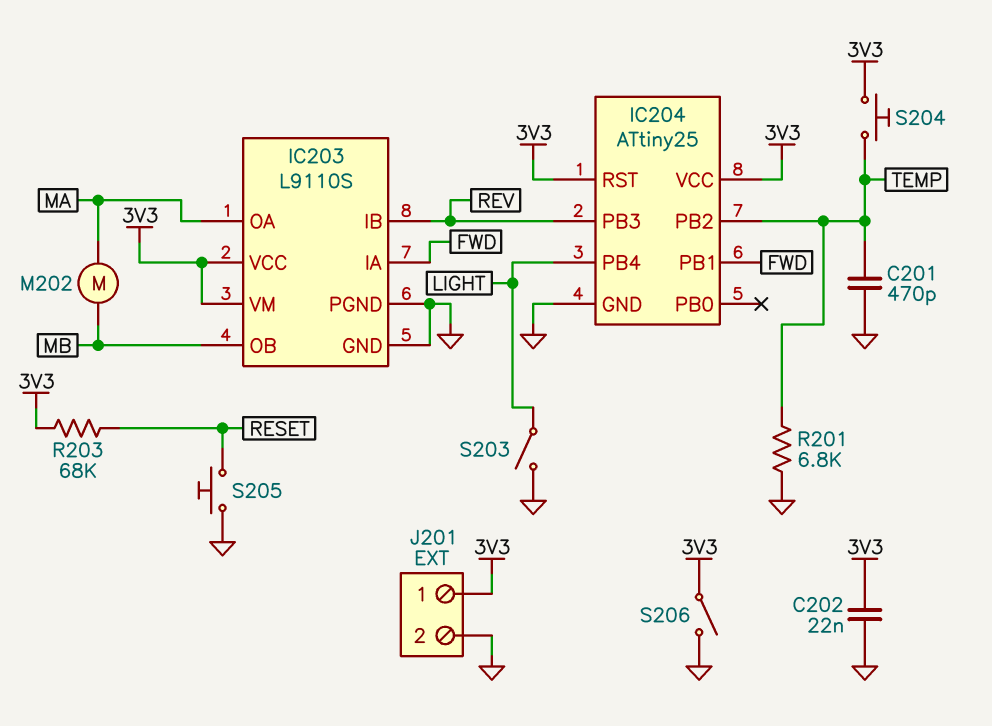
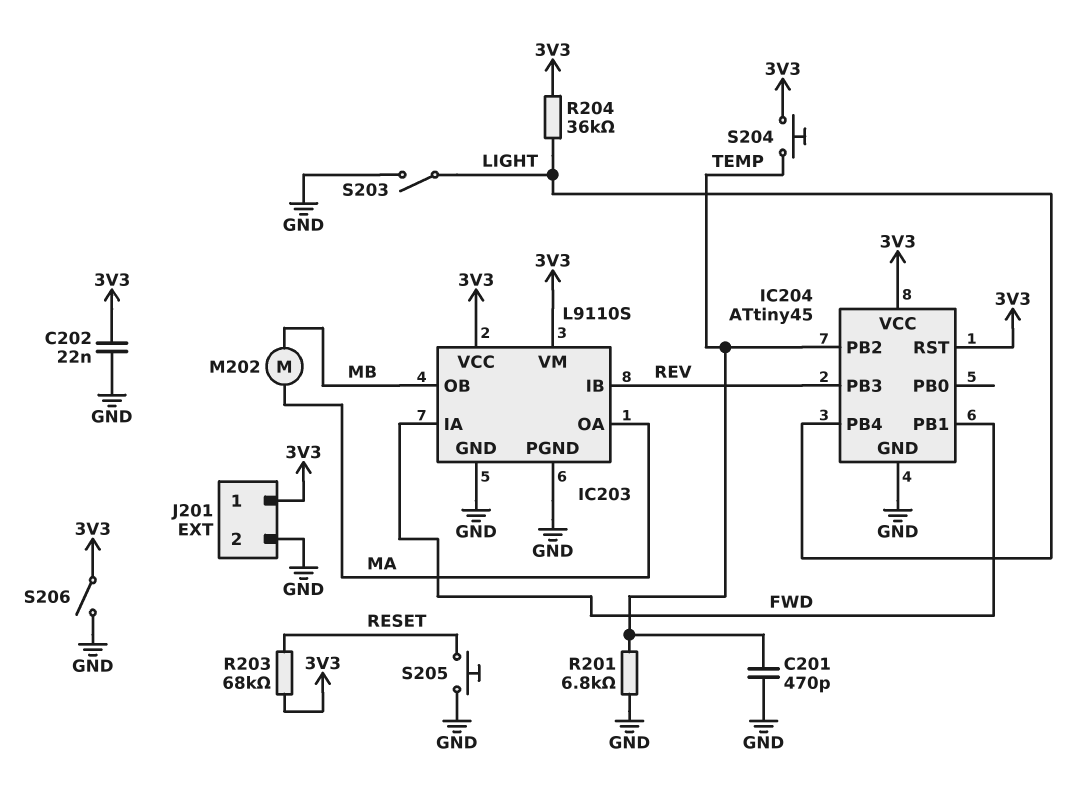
IC204: ATtiny25 -> ATtiny45
R204: none -> 36k (3V3, LIGHT)

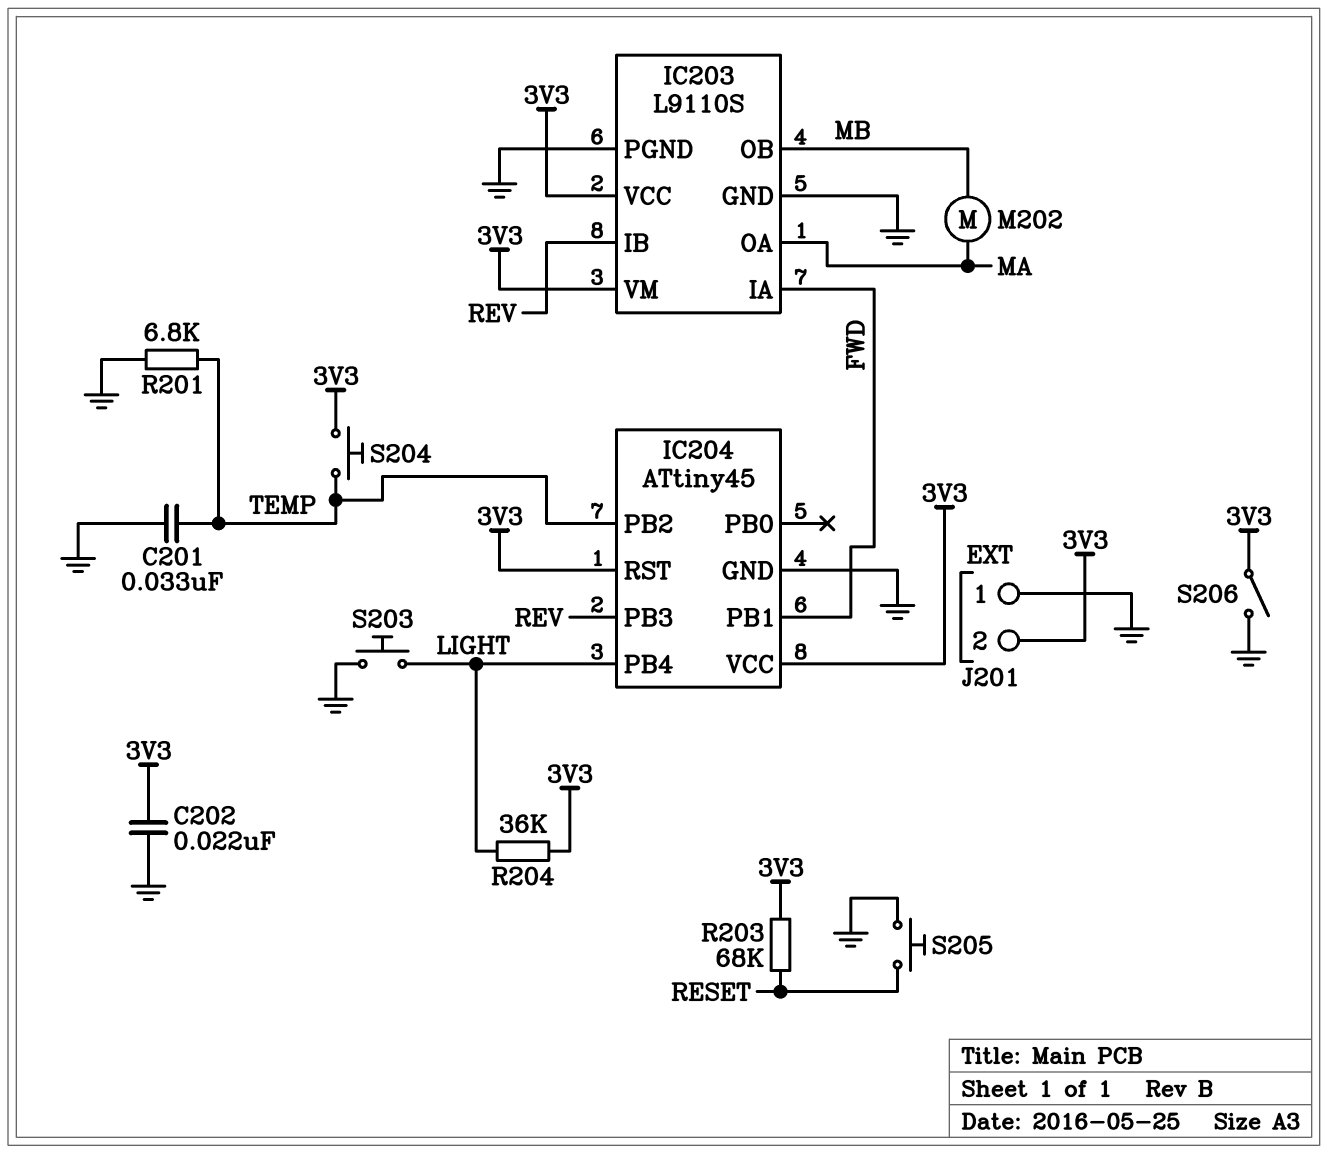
C201: 470pF (GND, TEMP) -> 33nF (GND, TEMP)
J201 pin 1: 3V3 -> GND
J201 pin 2: GND -> 3V3
S203: switch (GND, LIGHT) -> button (GND, LIGHT)

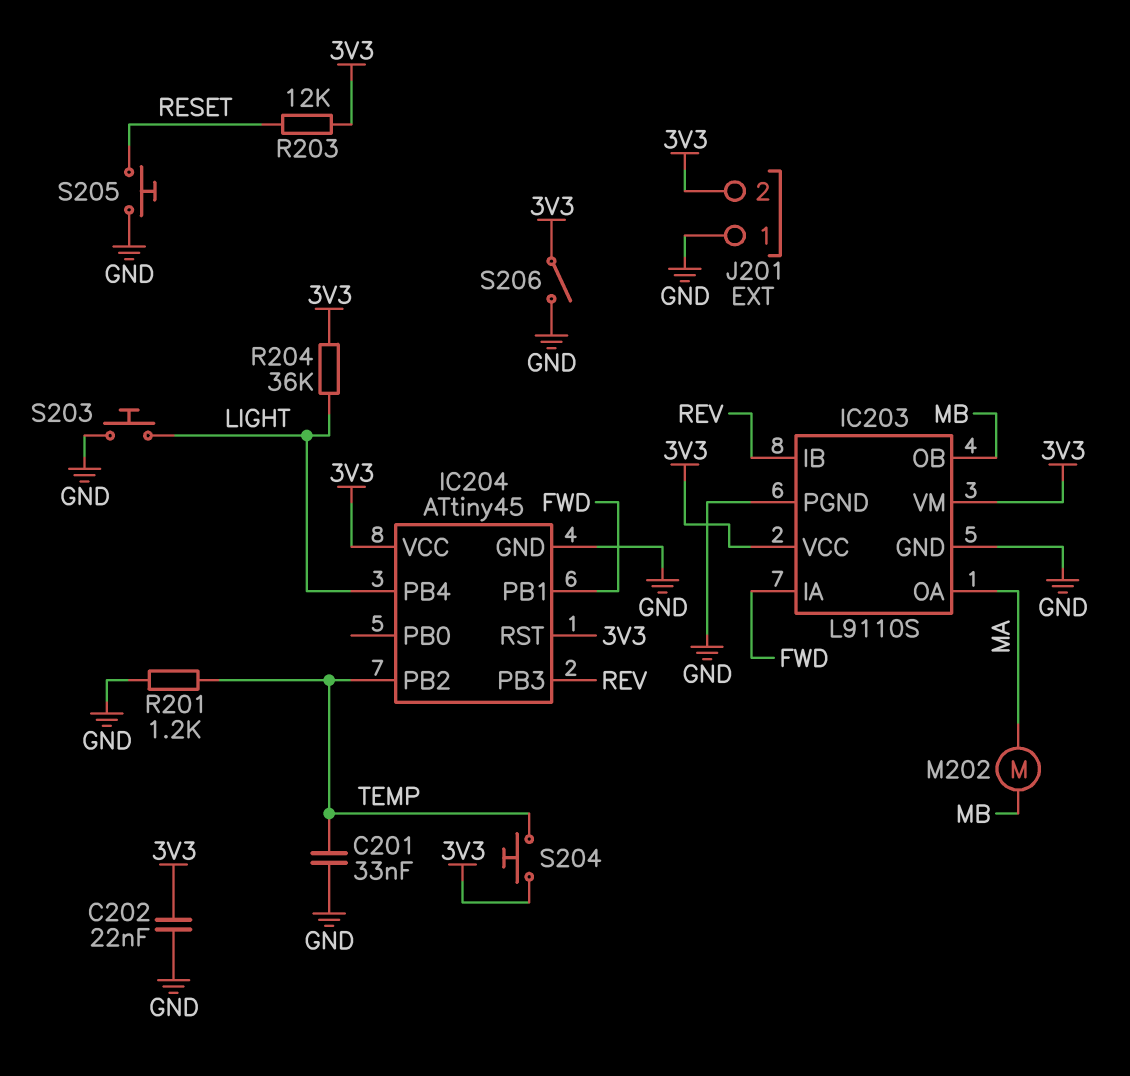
R201: 6.8k (GND, TEMP) -> 1.2k (GND, TEMP)
R203: 68k (3V3, RESET) -> 12k (3V3, RESET)

